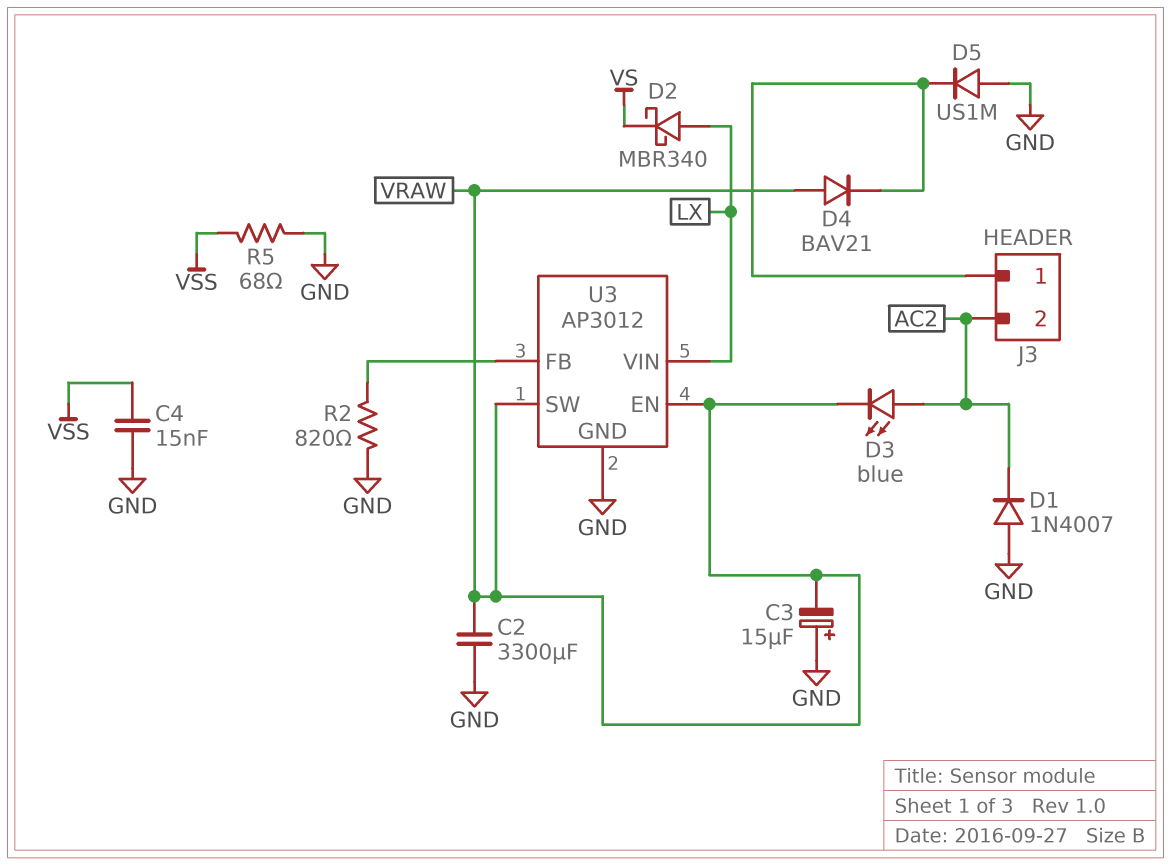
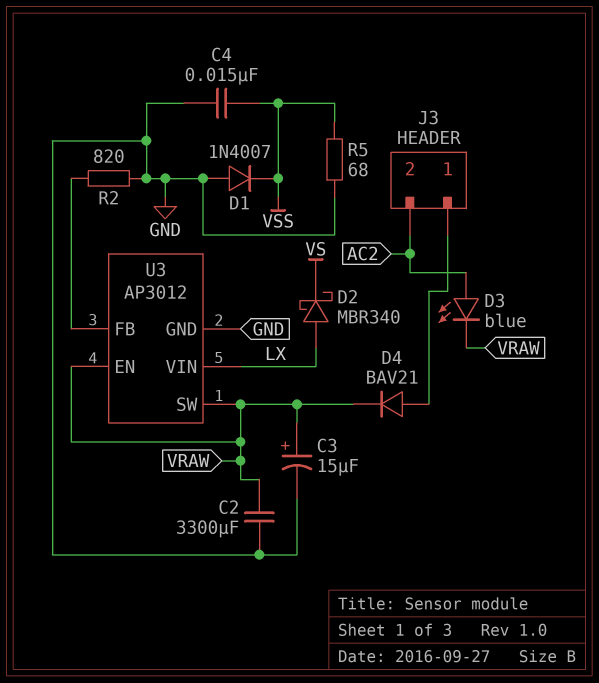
C3: 15uF (plus GND, minus VRAW) -> 15uF (plus VRAW, minus GND)
D1: diode 1N4007 (A GND, K AC2) -> diode 1N4007 (A GND, K VSS)
D4: diode BAV21 (A VRAW, K J3/1) -> diode BAV21 (A J3/1, K VRAW)
D5: diode US1M (A GND, K J3/1) -> none

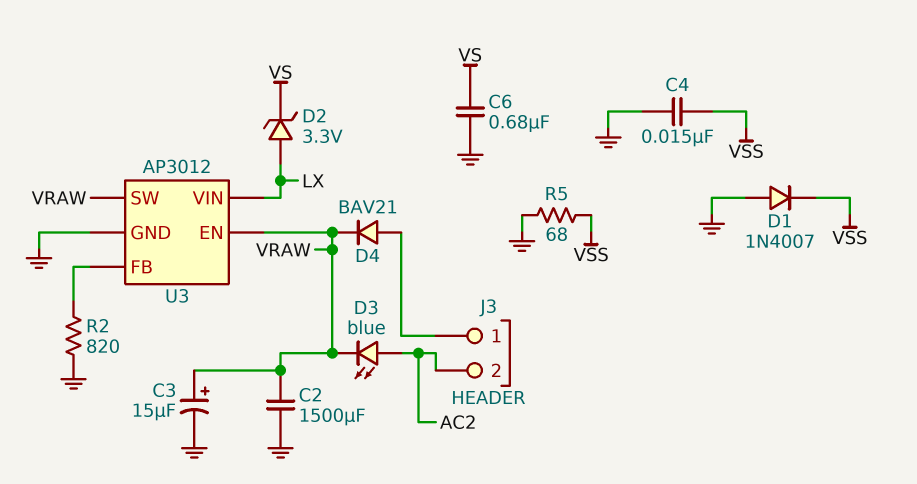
C2: 3300uF (GND, VRAW) -> 1500uF (GND, VRAW)
C6: none -> 680nF (GND, VS)
D2: schottky MBR340 (A LX, K VS) -> zener 3.3V (A LX, K VS)

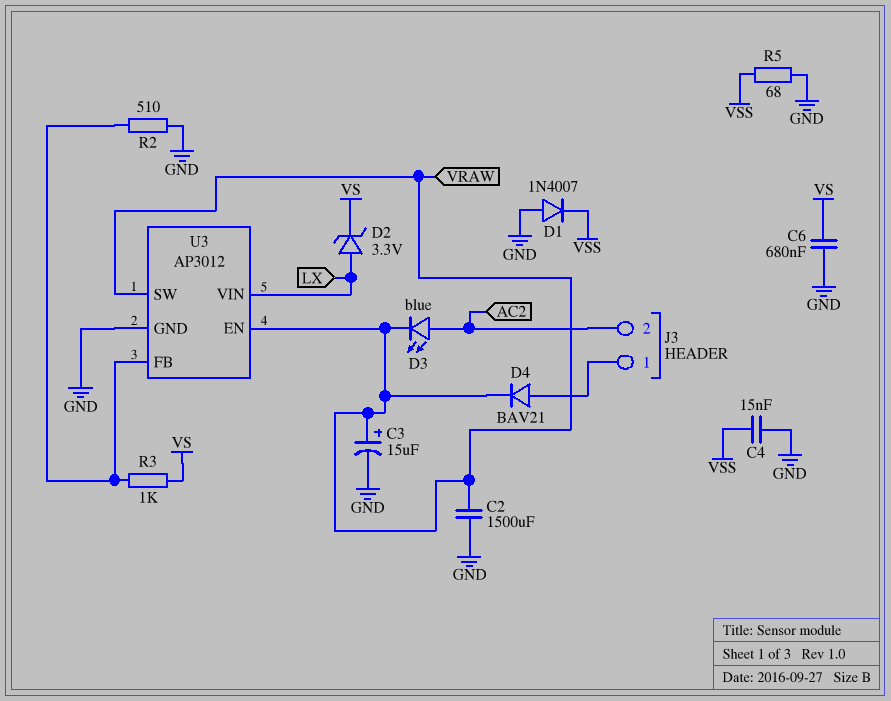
R2: 820 (GND, U3/FB) -> 510 (GND, U3/FB)
R3: none -> 1k (U3/FB, VS)

